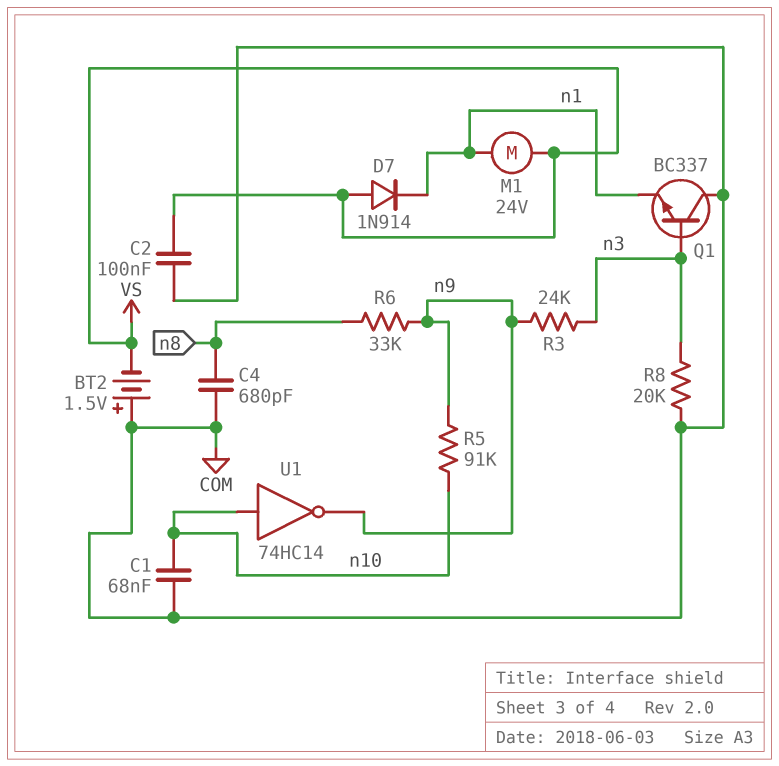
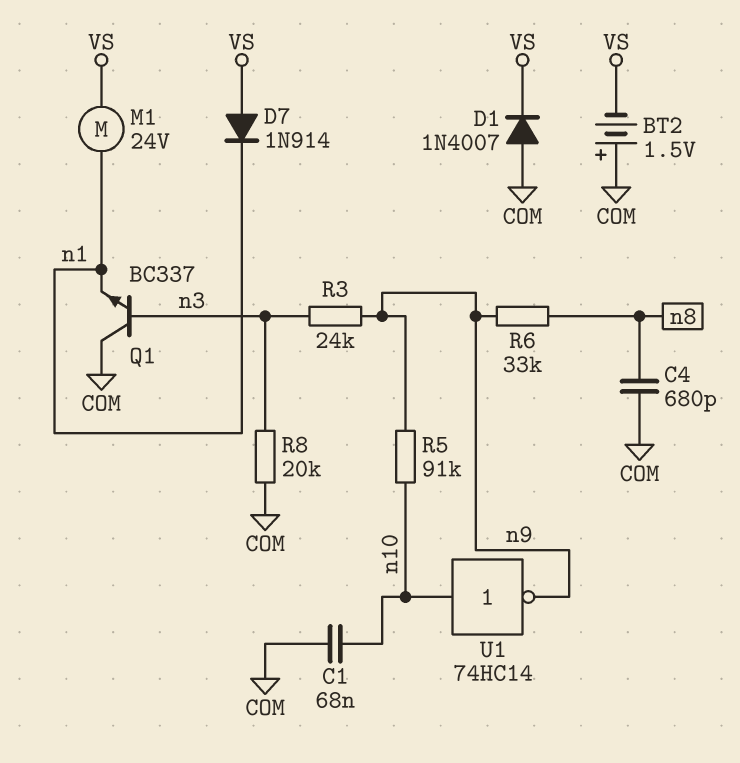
C2: 100nF (COM, VS) -> none
D1: none -> diode 1N4007 (A COM, K VS)

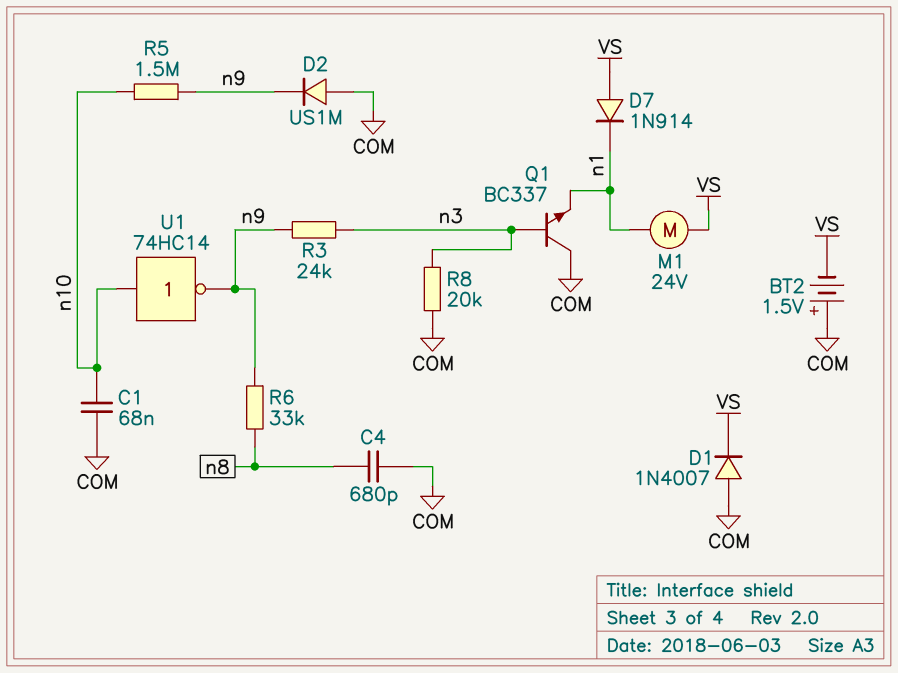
D2: none -> diode US1M (A COM, K n9)
R5: 91k (n9, n10) -> 1.5M (n9, n10)

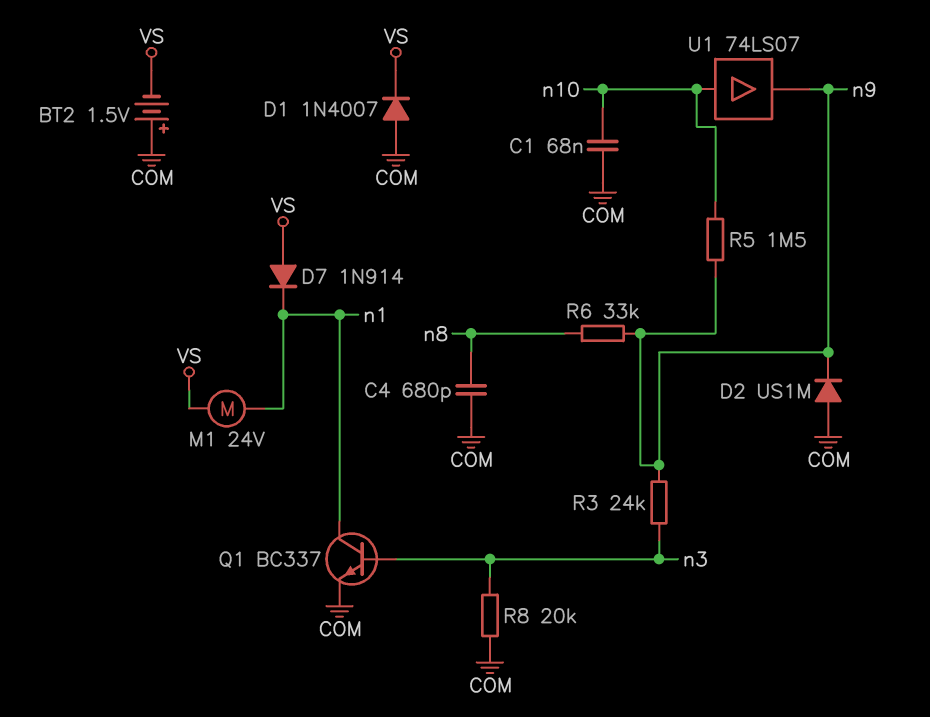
Q1: NPN BC337 (B n3, C COM, E n1) -> NPN BC337 (B n3, C n1, E COM)
U1: NOT 74HC14 (in n10, out n9) -> buffer 74LS07 (in n10, out n9)

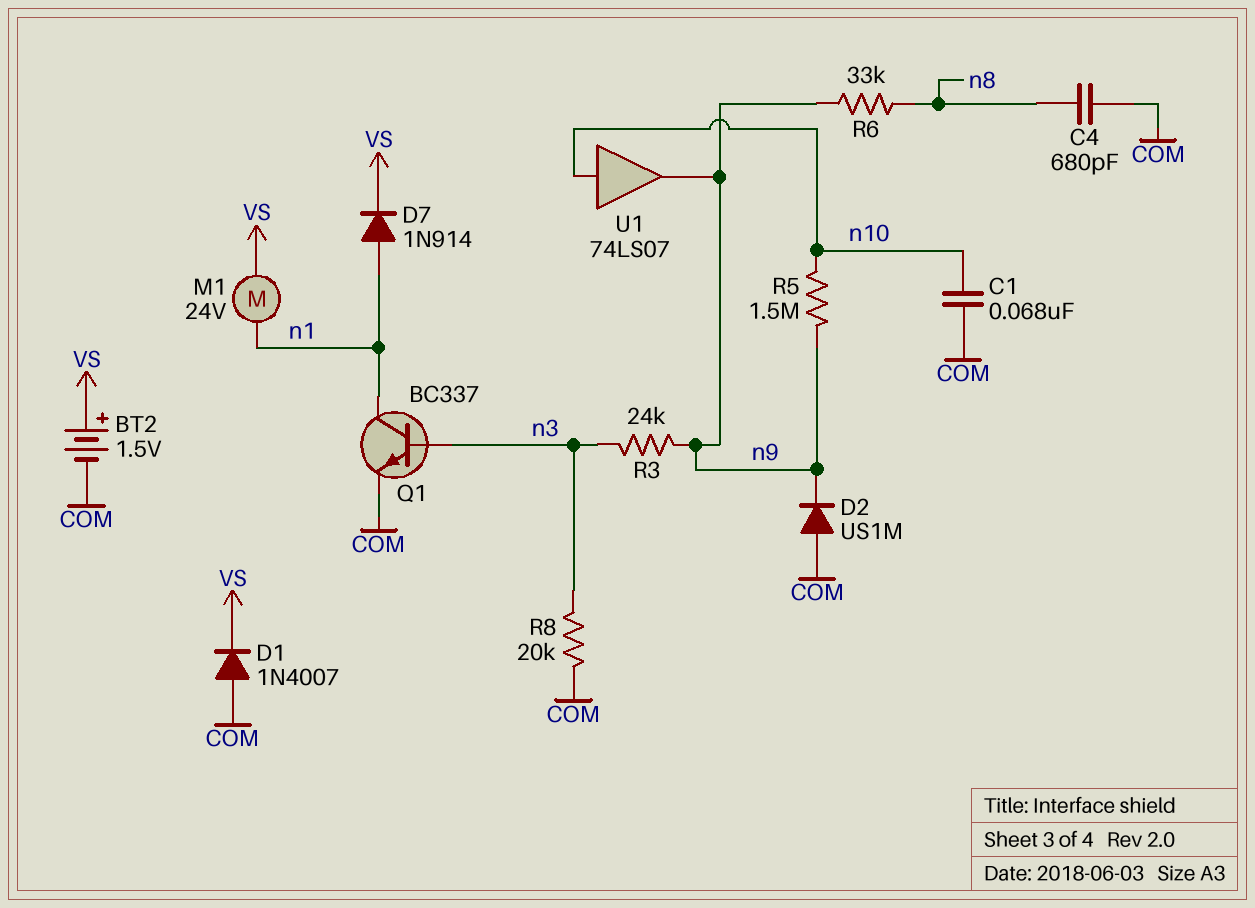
BT2: 1.5V (plus COM, minus VS) -> 1.5V (plus VS, minus COM)
D7: diode 1N914 (A VS, K n1) -> diode 1N914 (A n1, K VS)

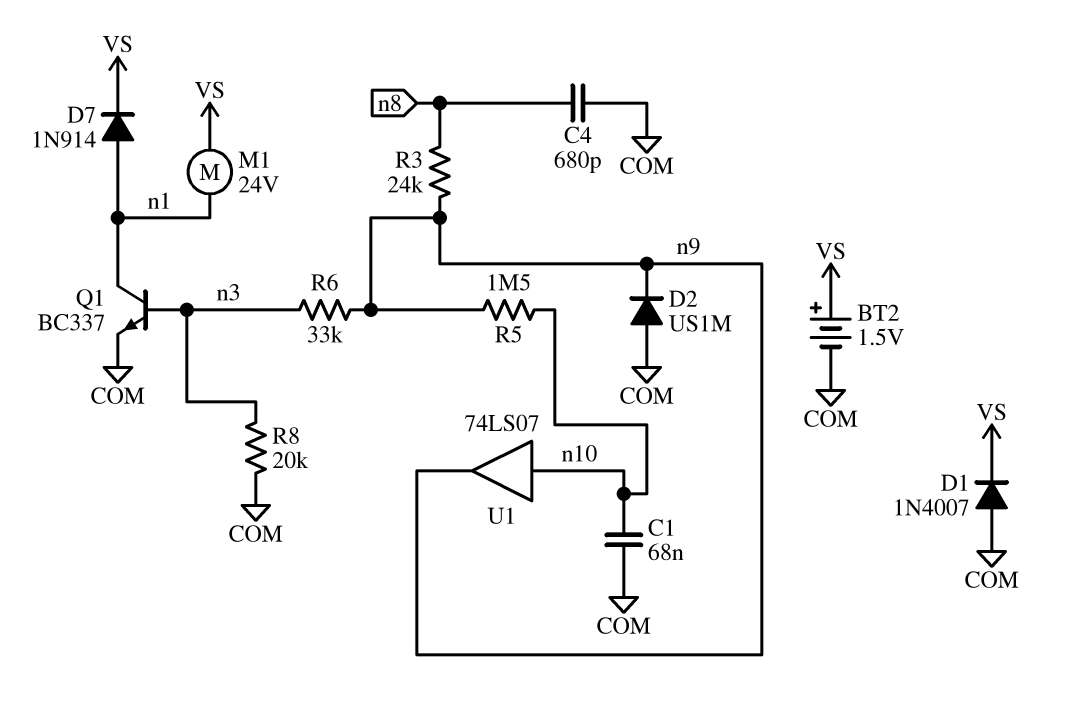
R3: 24k (n3, n9) -> 24k (n8, n9)
R6: 33k (n8, n9) -> 33k (n3, n9)

